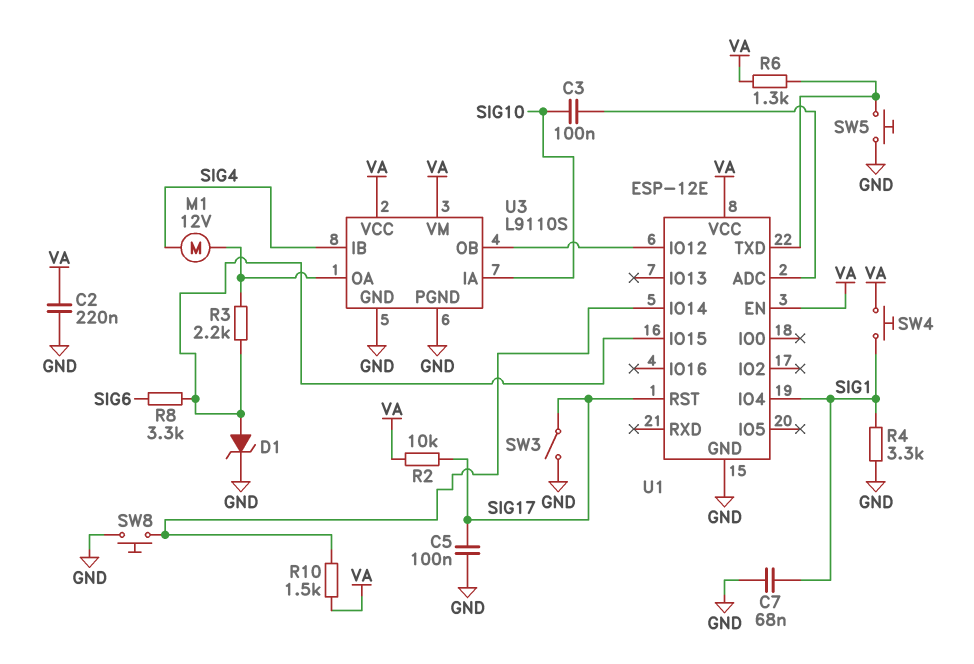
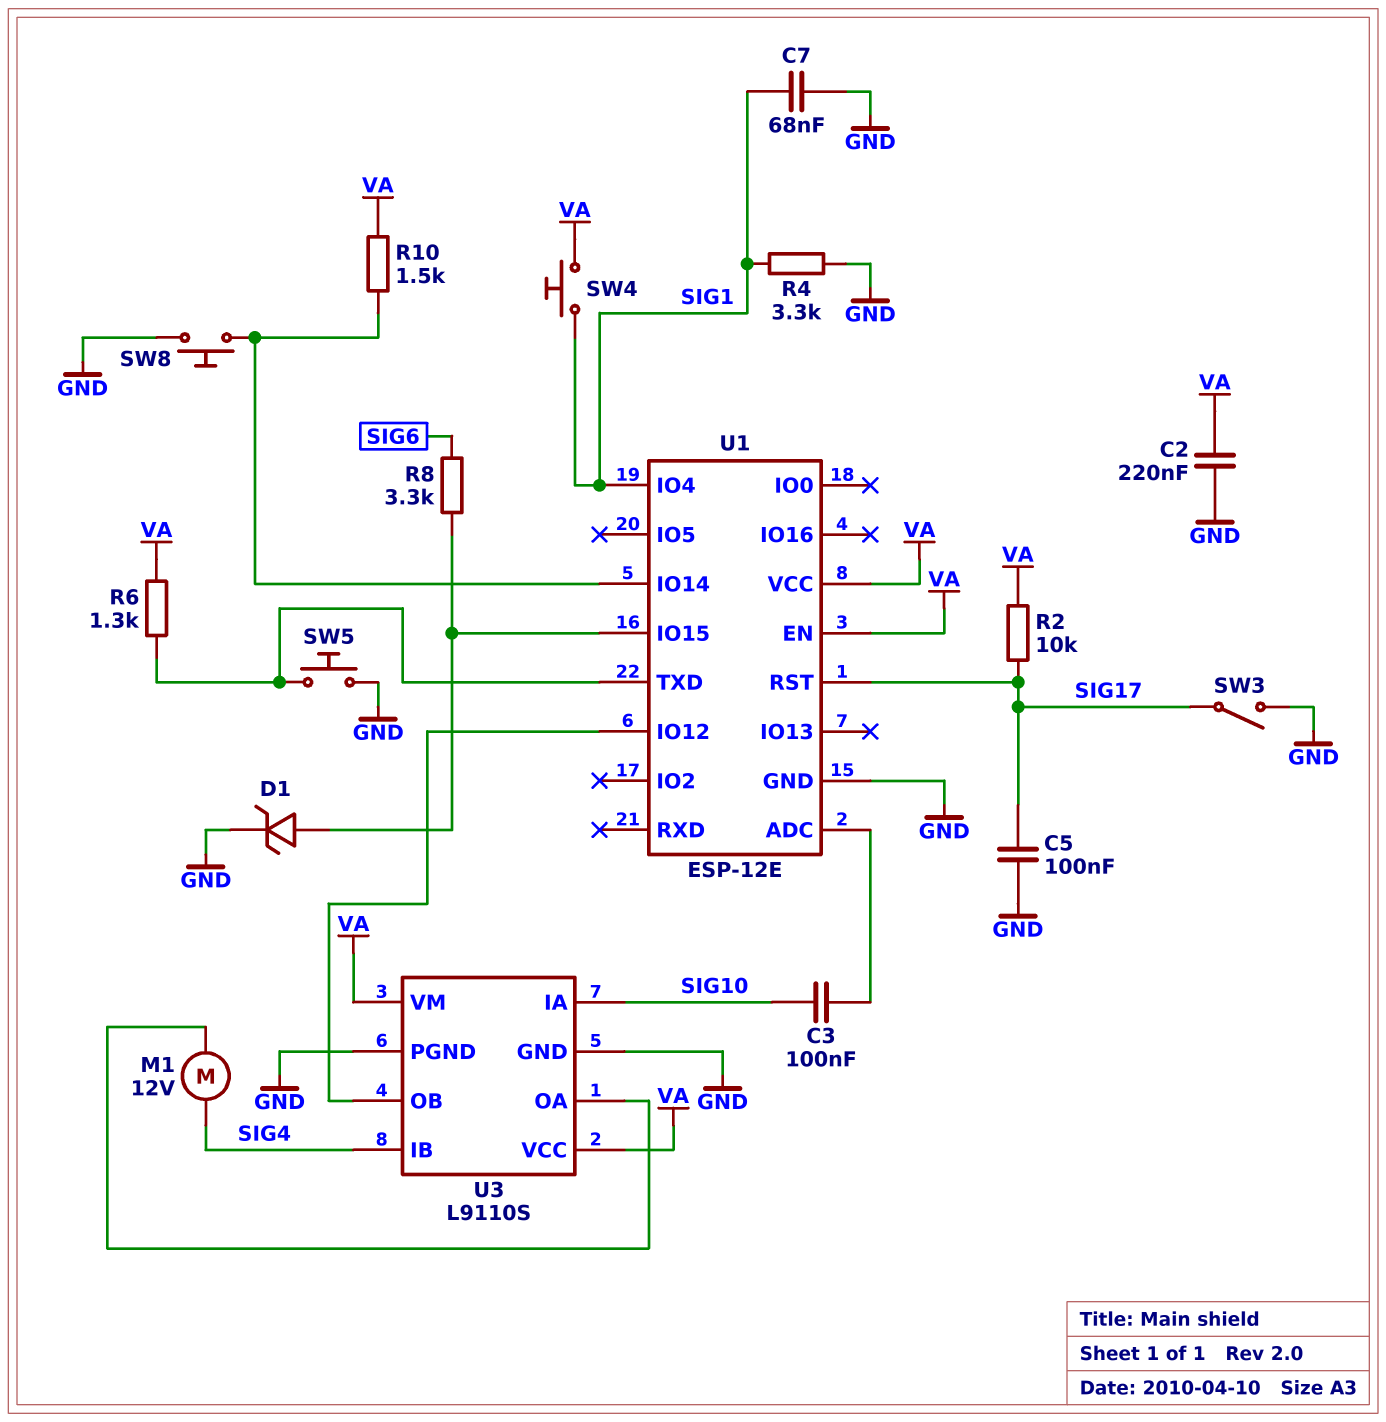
R3: 2.2k (U1/IO15, U3/OA) -> none

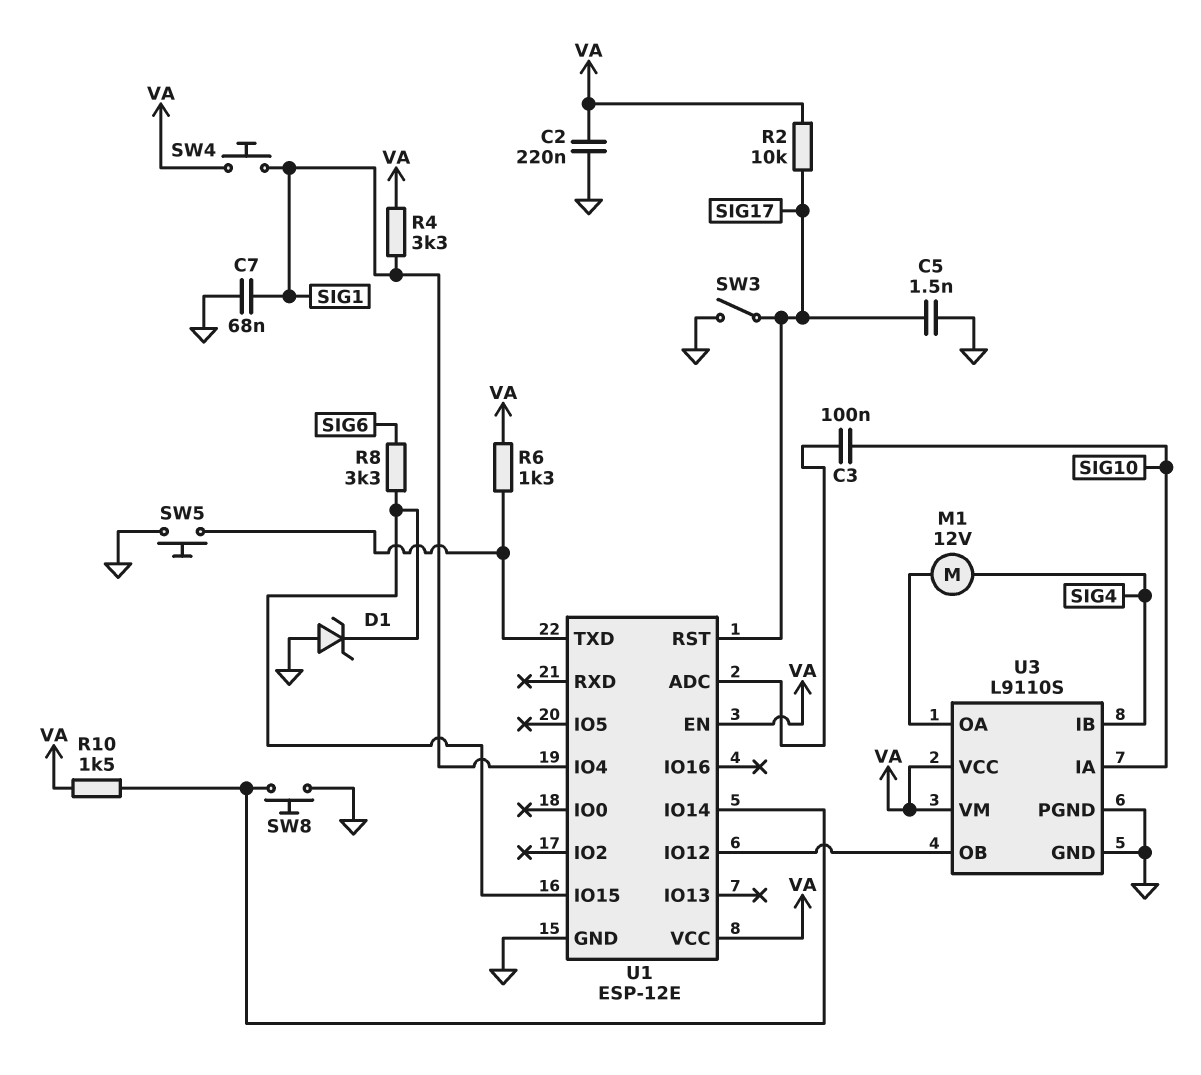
C5: 100nF (GND, SIG17) -> 1.5nF (GND, SIG17)
D1: zener (A U1/IO15, K GND) -> zener (A GND, K U1/IO15)
R4: 3.3k (GND, SIG1) -> 3.3k (SIG1, VA)

